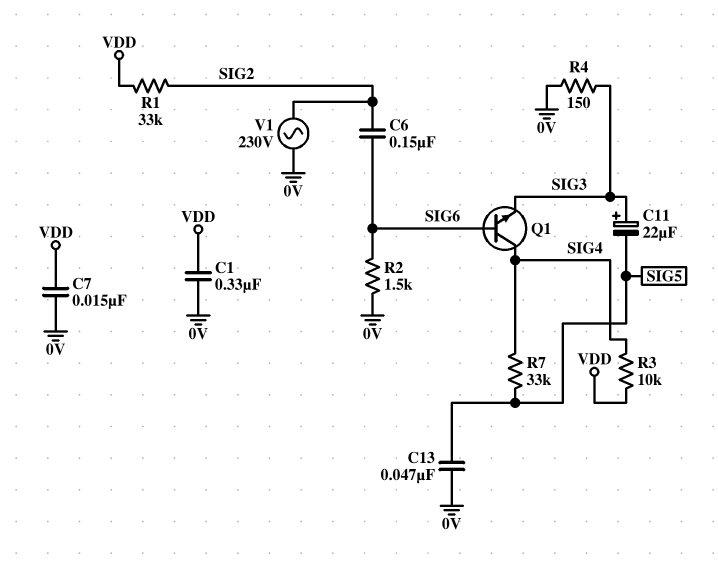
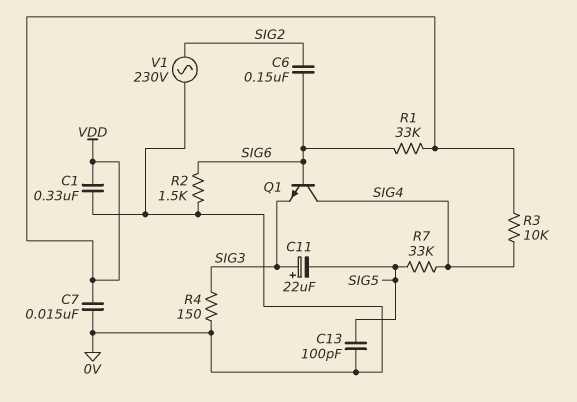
C13: 47nF (0V, SIG5) -> 100pF (0V, SIG5)
R1: 33k (SIG2, VDD) -> 33k (SIG6, VDD)

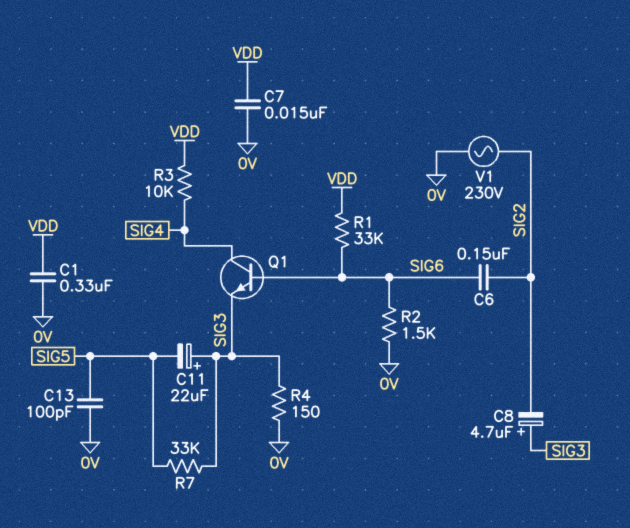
C8: none -> 4.7uF (plus SIG3, minus SIG2)
R7: 33k (SIG4, SIG5) -> 33k (SIG3, SIG5)

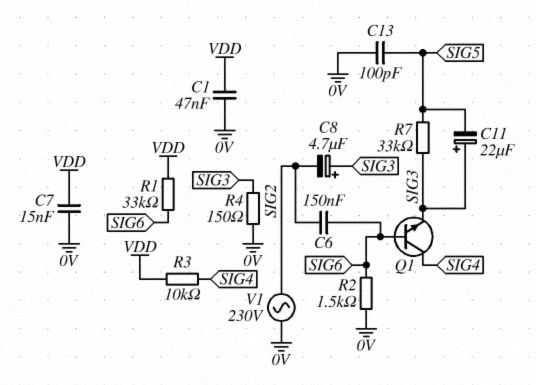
C1: 330nF (0V, VDD) -> 47nF (0V, VDD)

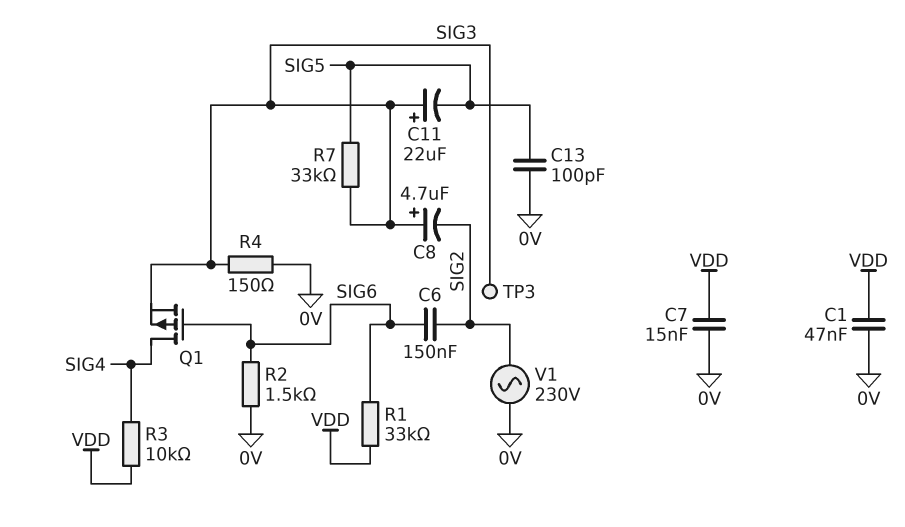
Q1: NPN (B SIG6, C SIG4, E SIG3) -> PMOS (G SIG6, D SIG4, S SIG3)
TP3: none -> test point (SIG3)

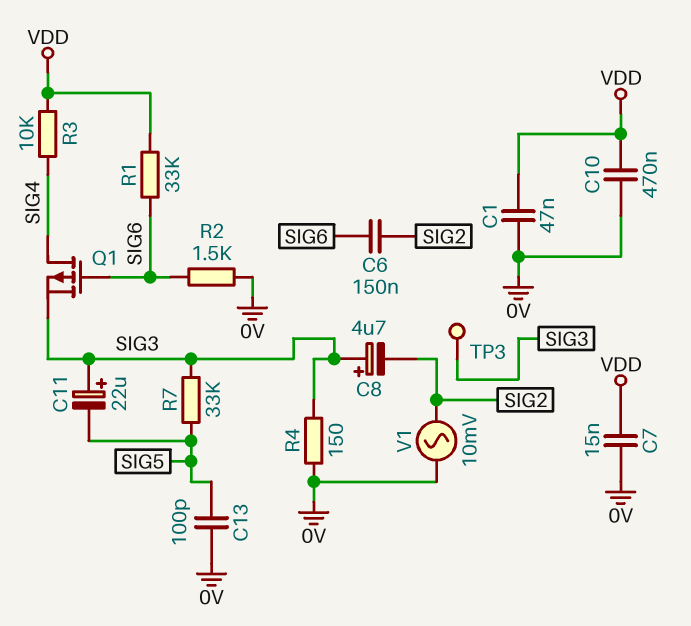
C10: none -> 470nF (0V, VDD)
V1: AC 230V (0V, SIG2) -> AC 10mV (0V, SIG2)

